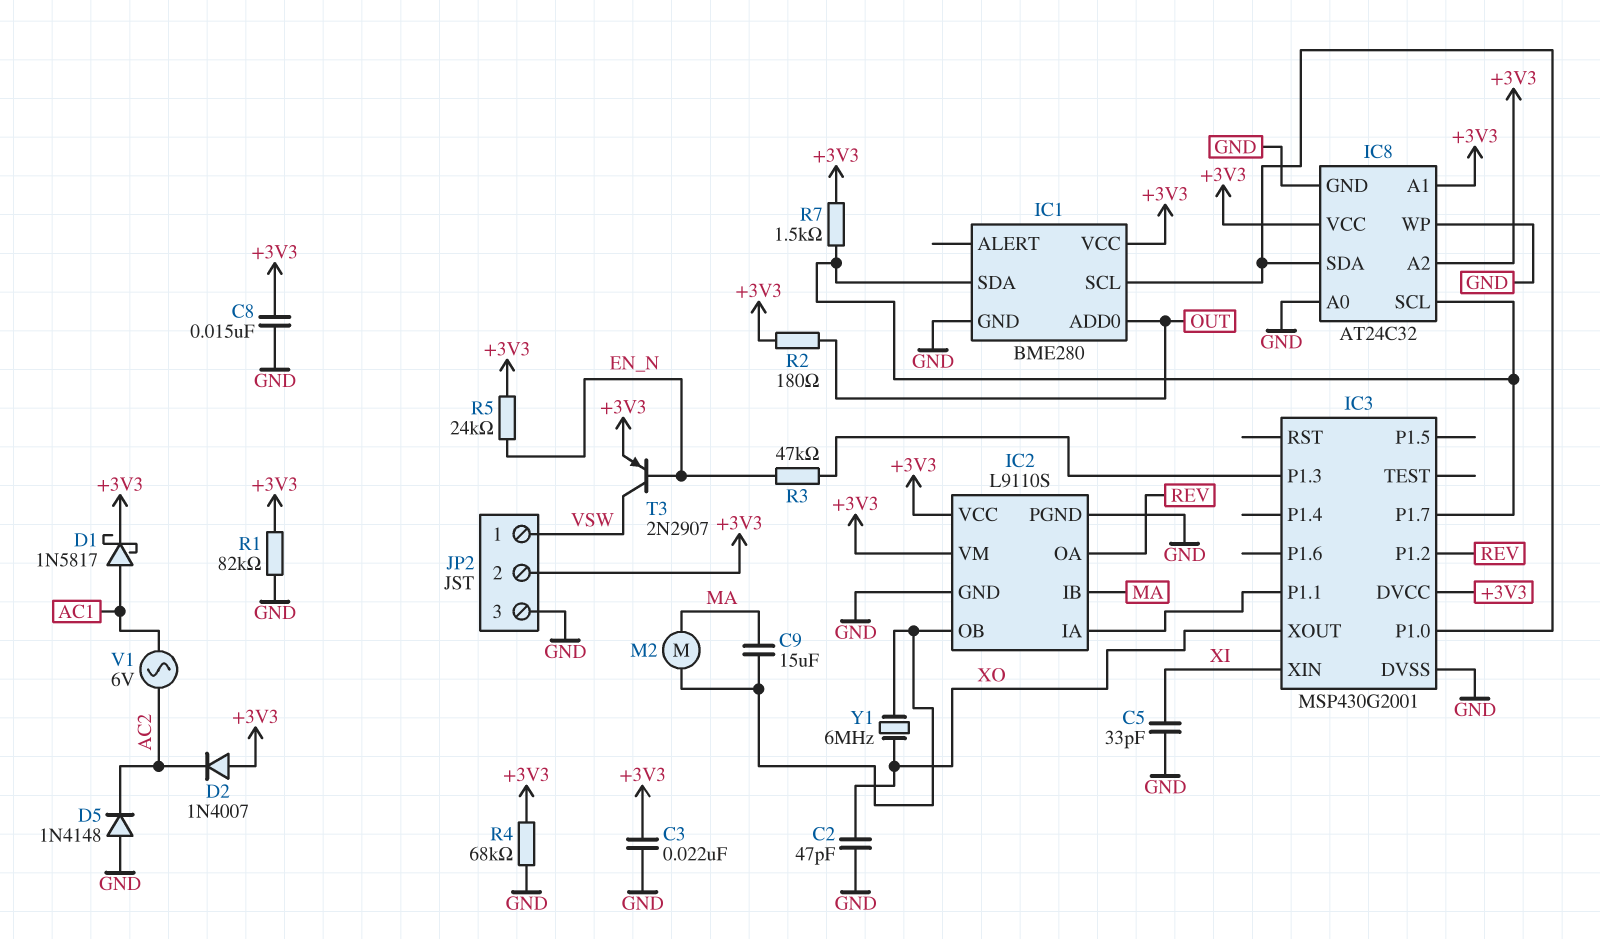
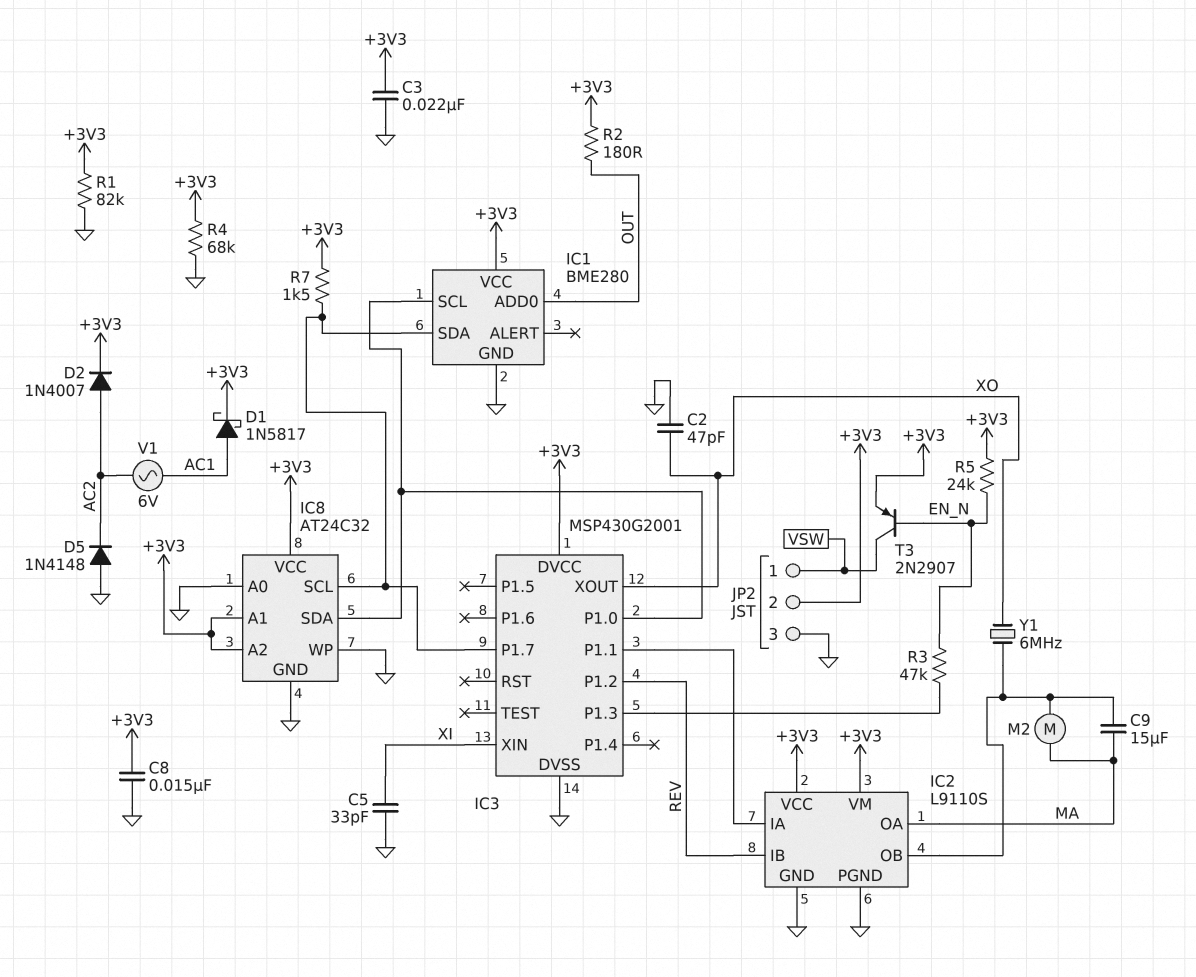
D2: diode 1N4007 (A +3V3, K AC2) -> diode 1N4007 (A AC2, K +3V3)
IC2 pin IB: MA -> REV
IC2 pin OA: REV -> MA

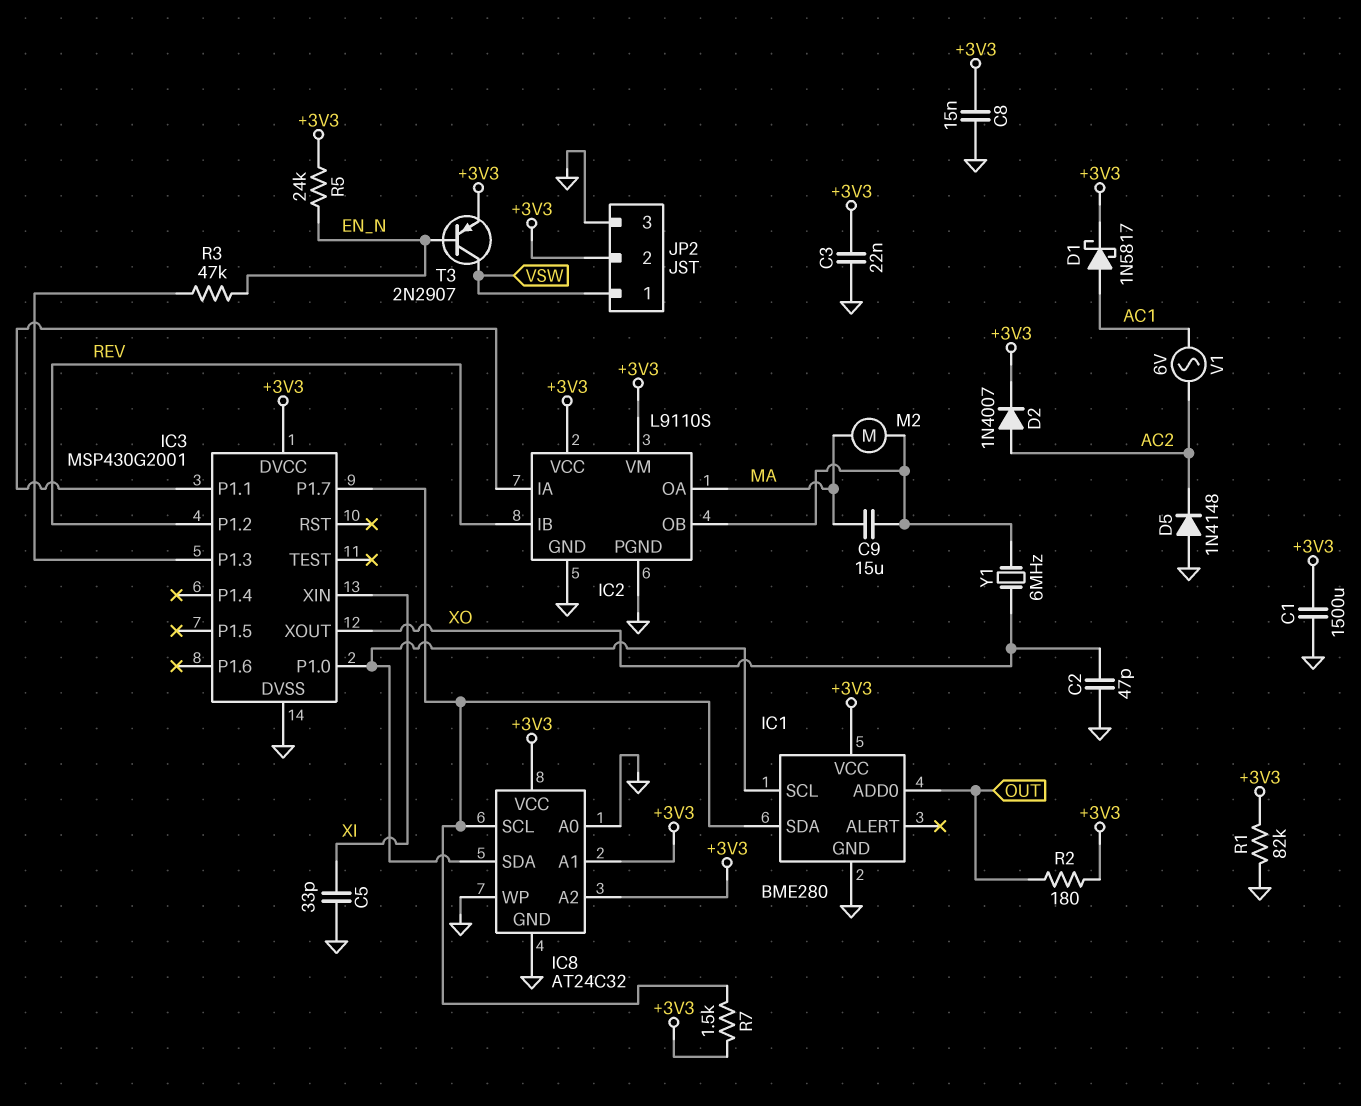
C1: none -> 1500uF (+3V3, GND)
R4: 68k (+3V3, GND) -> none

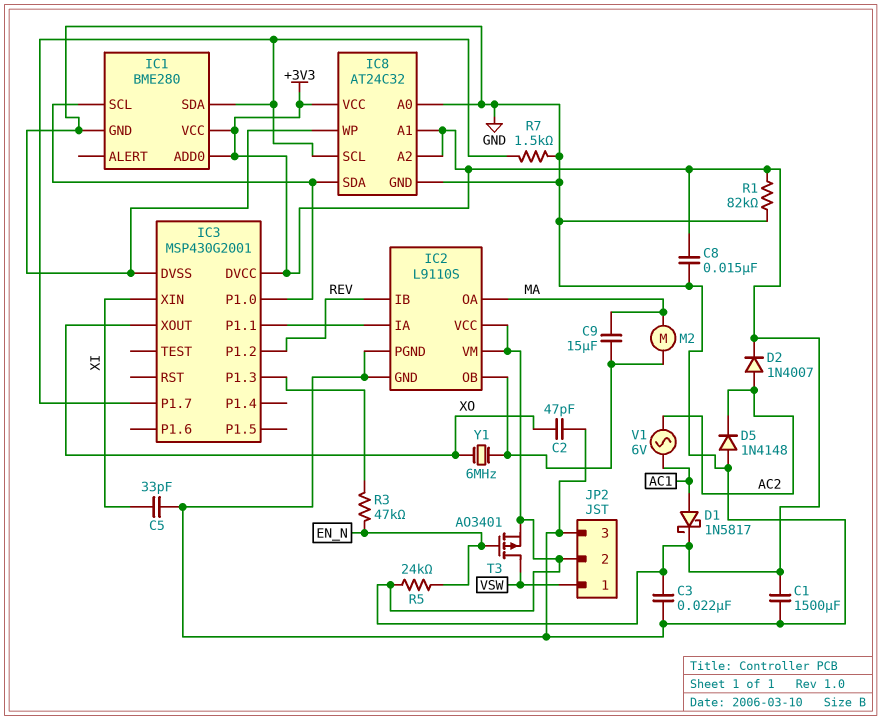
IC1 pin ADD0: OUT -> +3V3
R2: 180 (+3V3, OUT) -> none
R7: 1.5k (+3V3, IC1/SDA) -> 1.5k (GND, IC1/SDA)
T3: PNP 2N2907 (B EN_N, C VSW, E +3V3) -> PMOS AO3401 (G EN_N, D VSW, S +3V3)

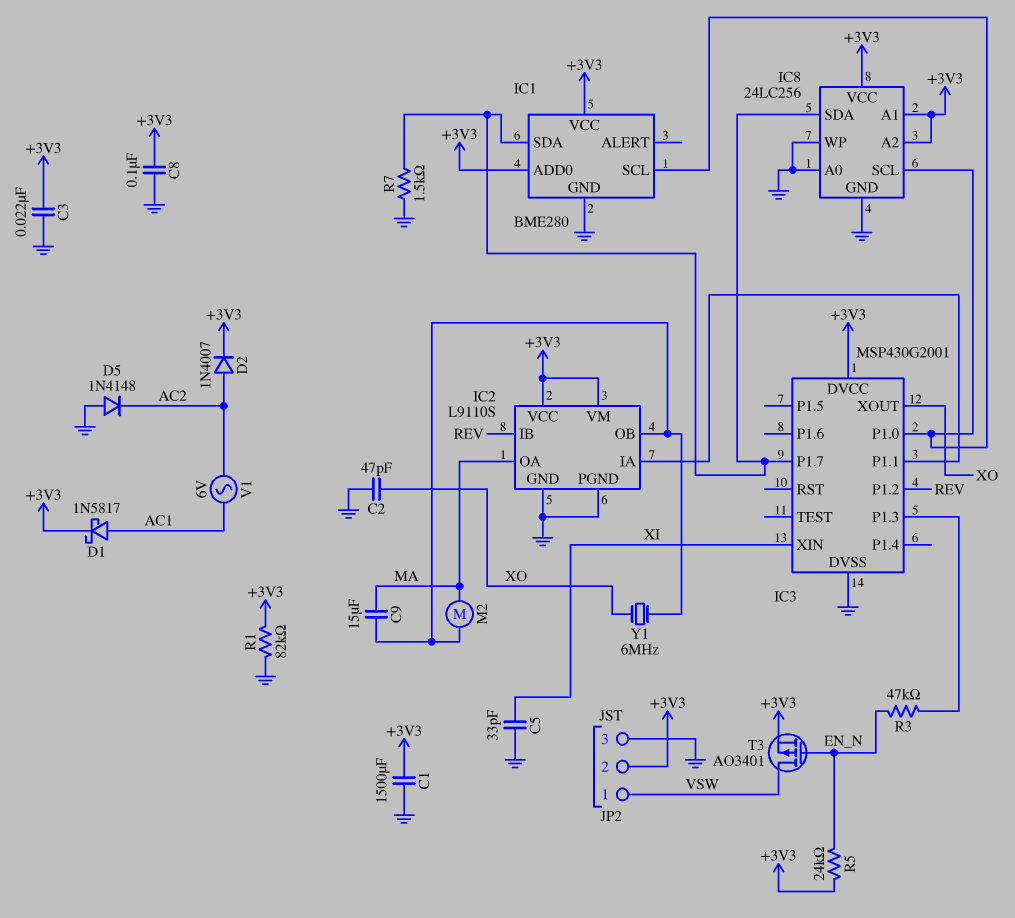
C8: 15nF (+3V3, GND) -> 100nF (+3V3, GND)
IC8: AT24C32 -> 24LC256
IC8 pin SCL: IC1/SDA -> IC1/SCL
IC8 pin SDA: IC1/SCL -> IC1/SDA

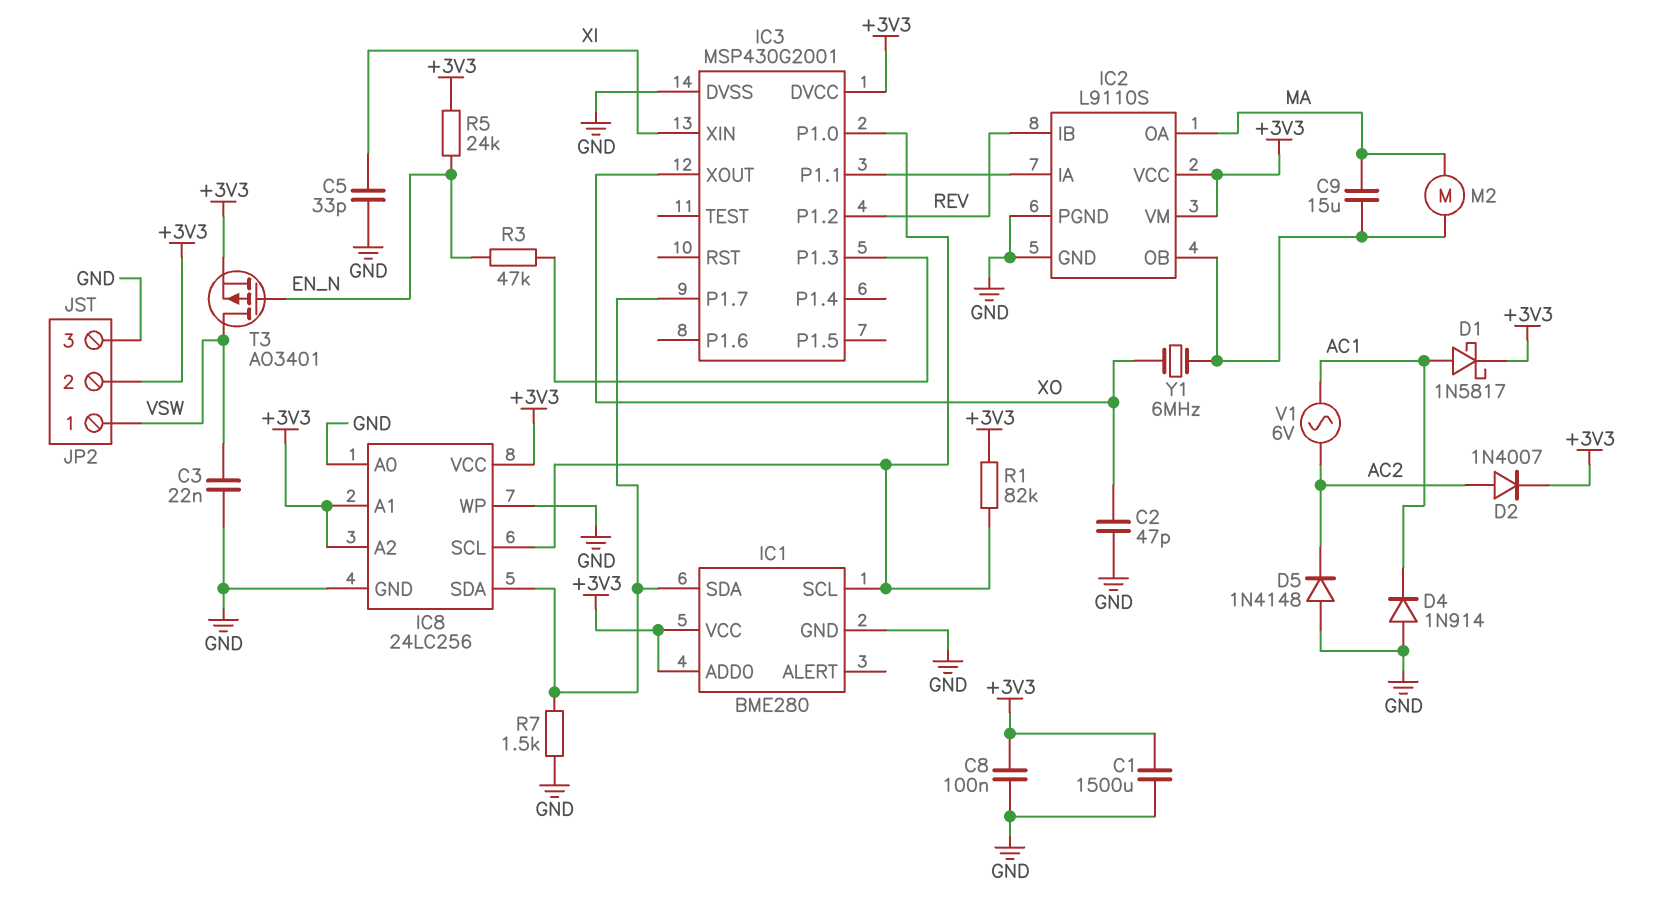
C3: 22nF (+3V3, GND) -> 22nF (GND, VSW)
D4: none -> diode 1N914 (A GND, K AC1)
R1: 82k (+3V3, GND) -> 82k (+3V3, IC1/SCL)

